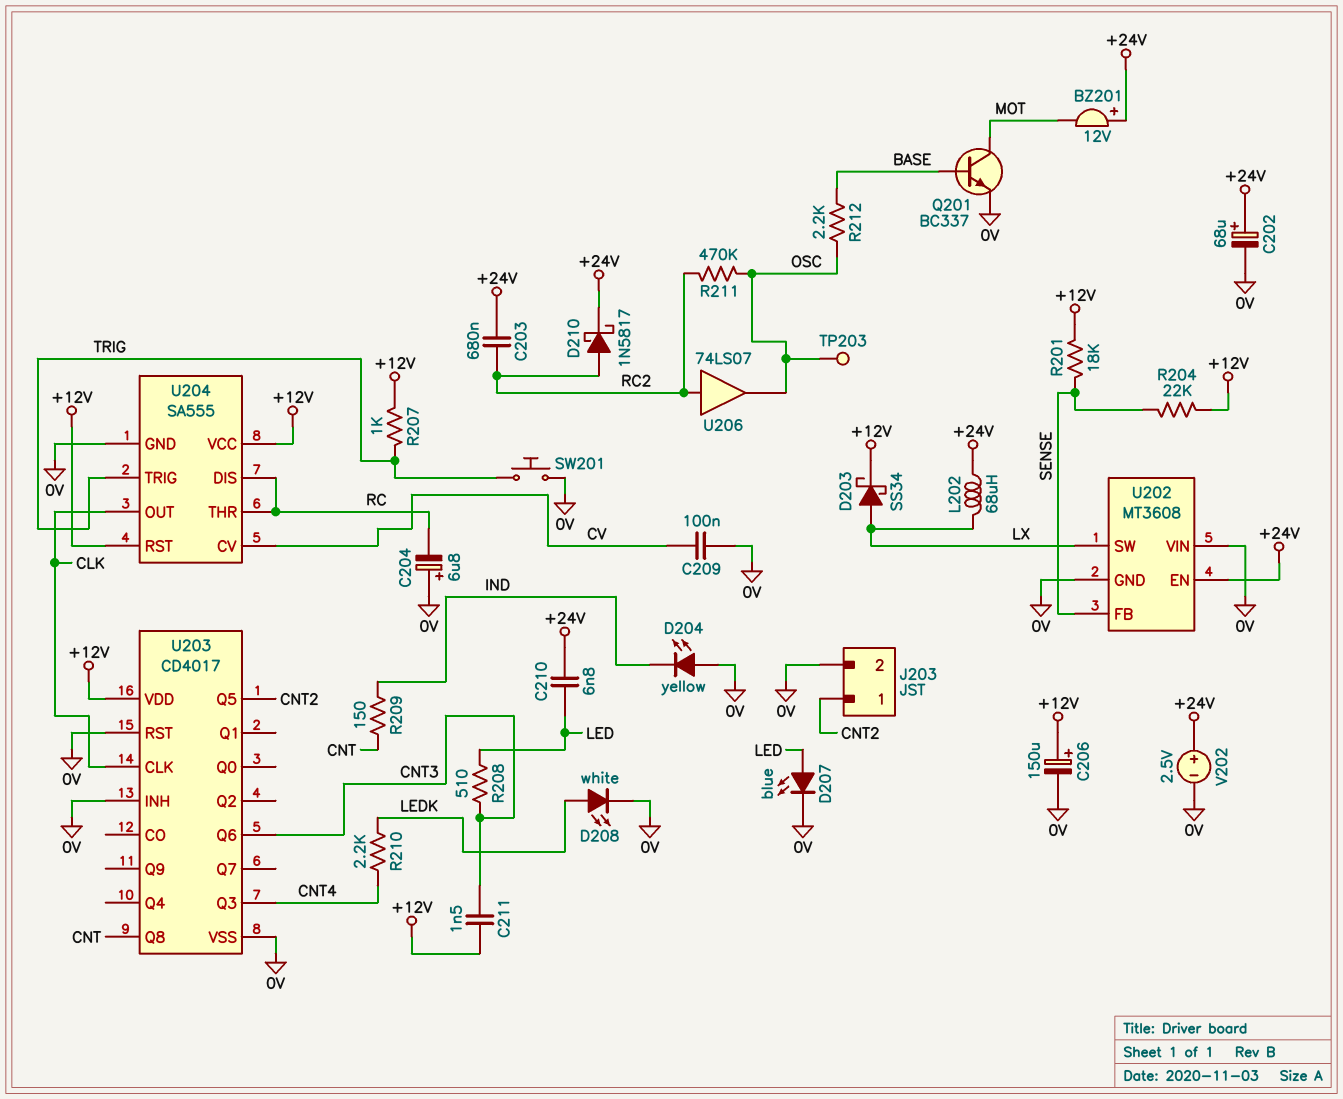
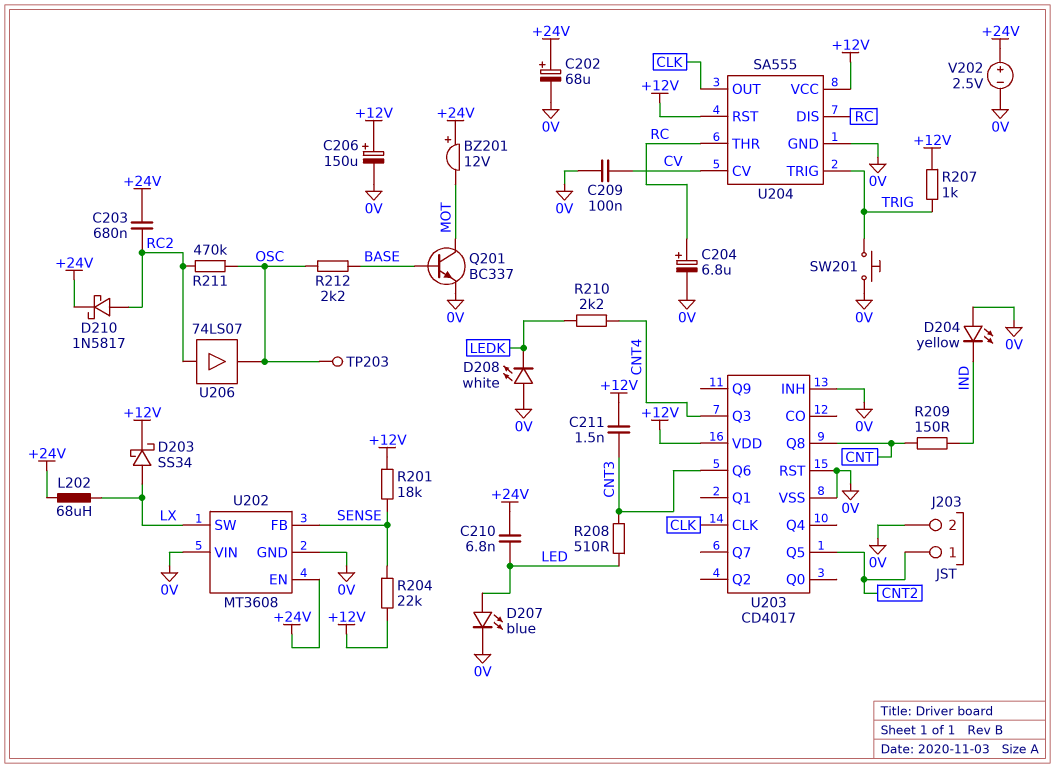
C204: 6.8uF (plus 0V, minus RC) -> 6.8uF (plus RC, minus 0V)
D208: LED white (A LEDK, K 0V) -> LED white (A 0V, K LEDK)

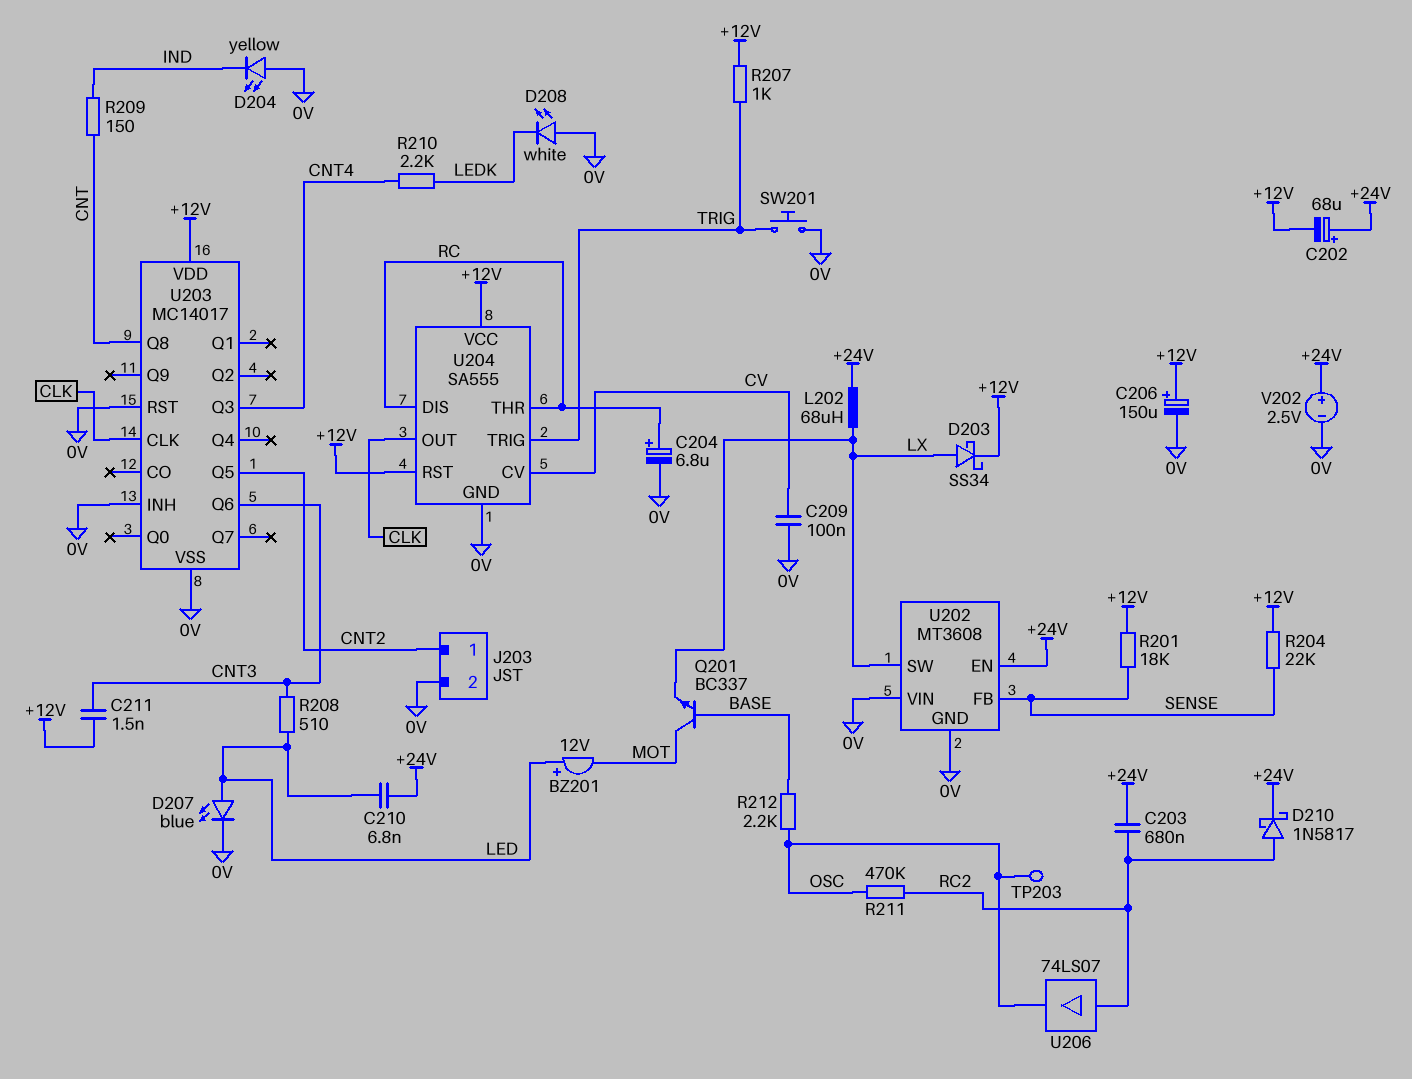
BZ201: buzzer 12V (plus +24V, minus MOT) -> buzzer 12V (plus LED, minus MOT)
C202: 68uF (plus +24V, minus 0V) -> 68uF (plus +24V, minus +12V)
Q201: NPN BC337 (B BASE, C MOT, E 0V) -> NPN BC337 (B BASE, C MOT, E LX)
U203: CD4017 -> MC14017

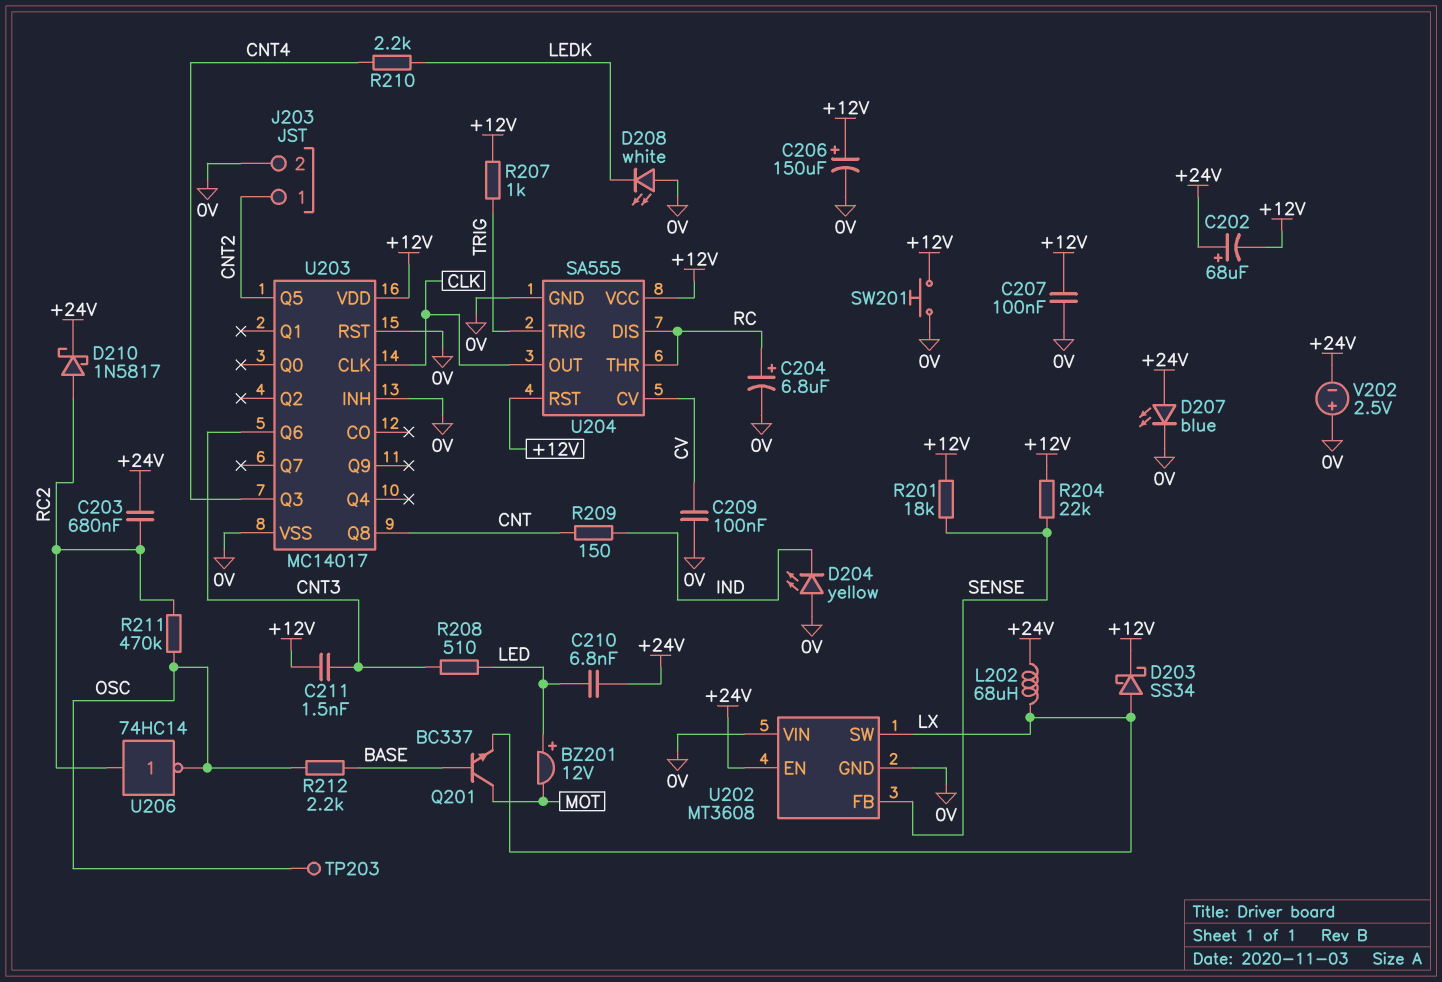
C207: none -> 100nF (+12V, 0V)
D207: LED blue (A LED, K 0V) -> LED blue (A +24V, K 0V)
SW201: button (0V, TRIG) -> button (+12V, 0V)
U206: buffer 74LS07 (in RC2, out OSC) -> NOT 74HC14 (in RC2, out OSC)
V202: 2.5V (plus +24V, minus 0V) -> 2.5V (plus 0V, minus +24V)

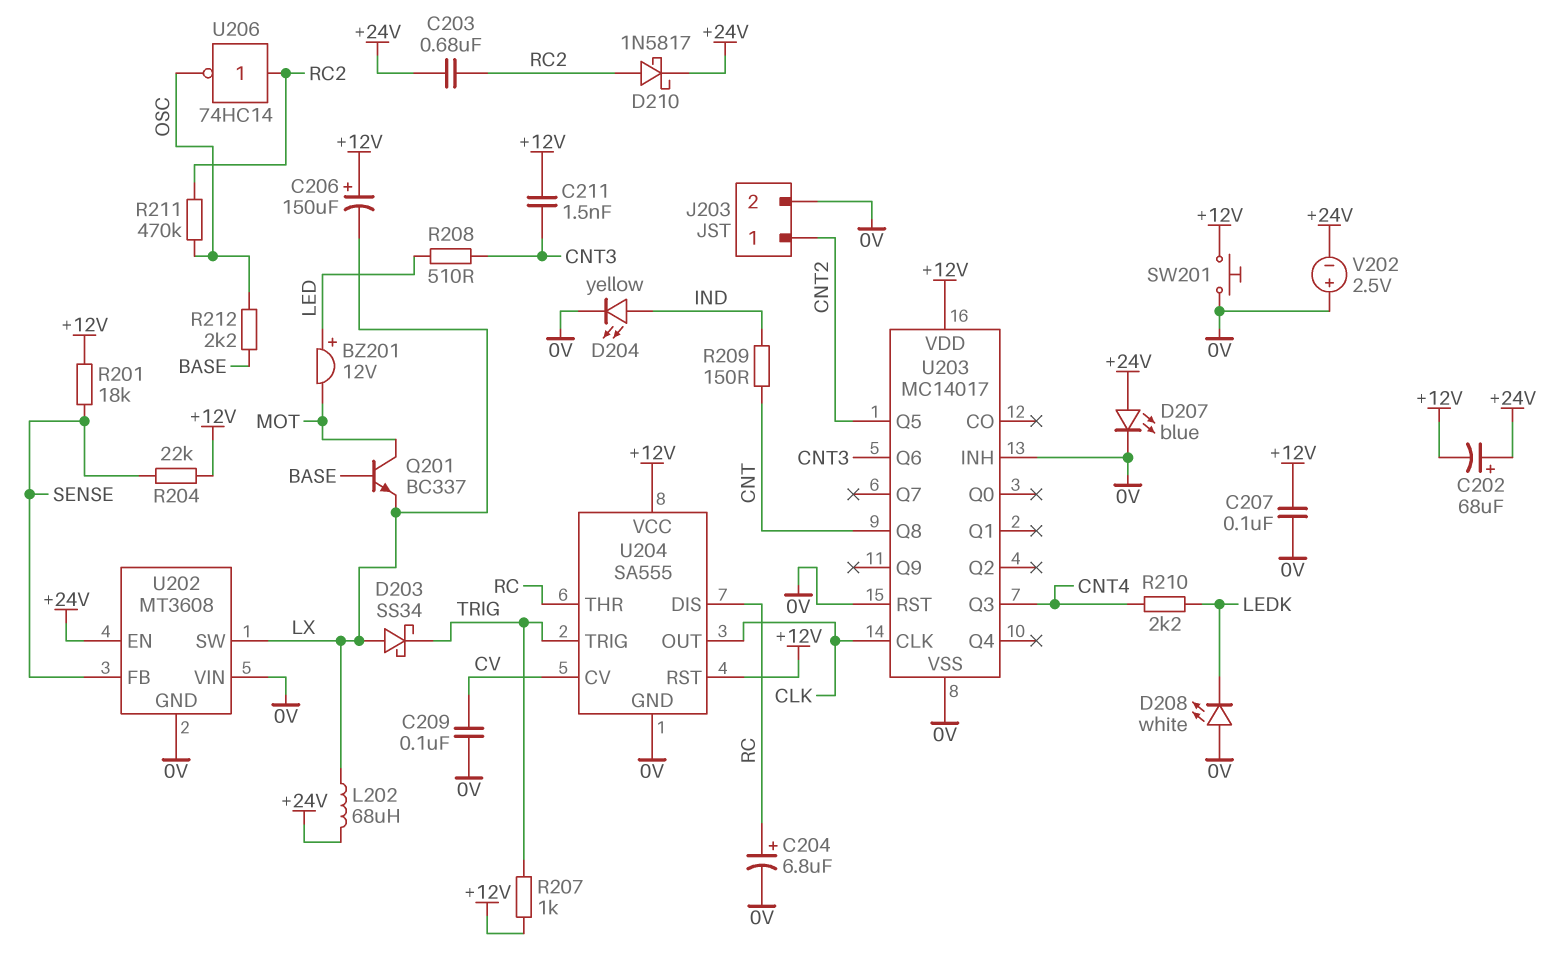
C206: 150uF (plus +12V, minus 0V) -> 150uF (plus +12V, minus LX)
C210: 6.8nF (+24V, LED) -> none
D203: schottky SS34 (A LX, K +12V) -> schottky SS34 (A LX, K TRIG)
D204: LED yellow (A 0V, K IND) -> LED yellow (A IND, K 0V)
TP203: test point (OSC) -> none

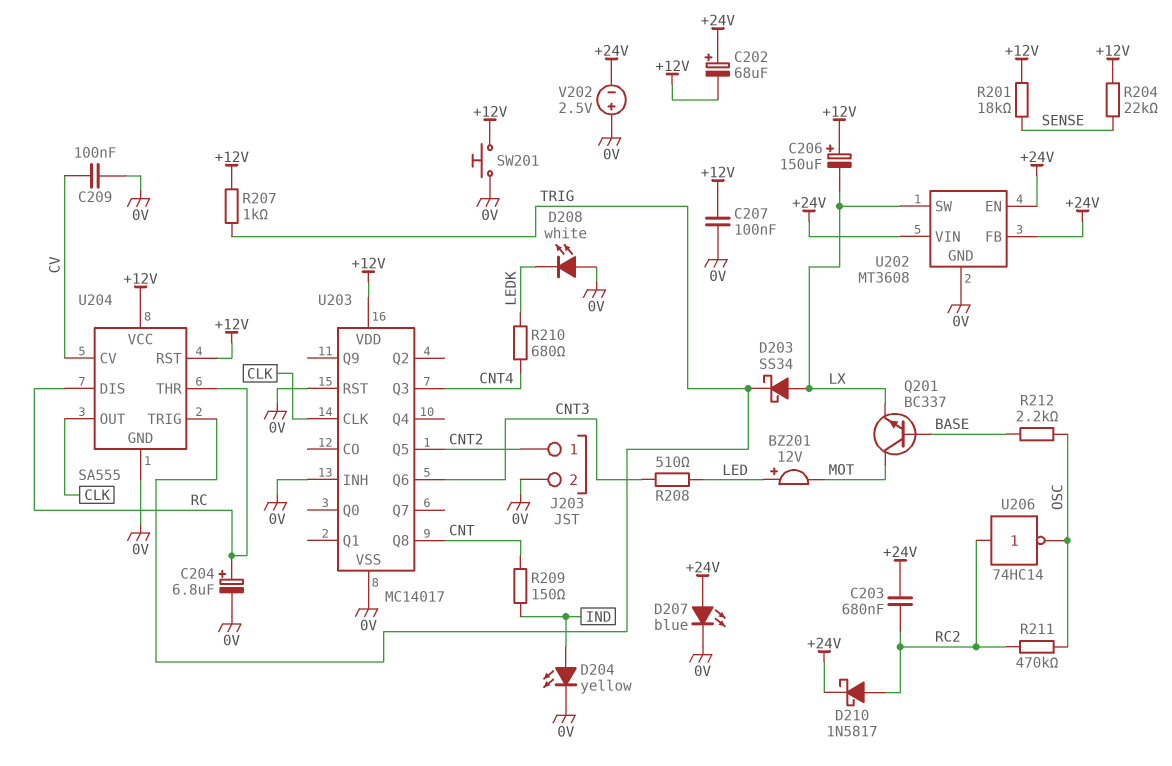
C211: 1.5nF (+12V, CNT3) -> none
L202: 68uH (+24V, LX) -> none
R210: 2.2k (CNT4, LEDK) -> 680 (CNT4, LEDK)
U202 pin FB: SENSE -> +24V
U202 pin VIN: 0V -> +24V

